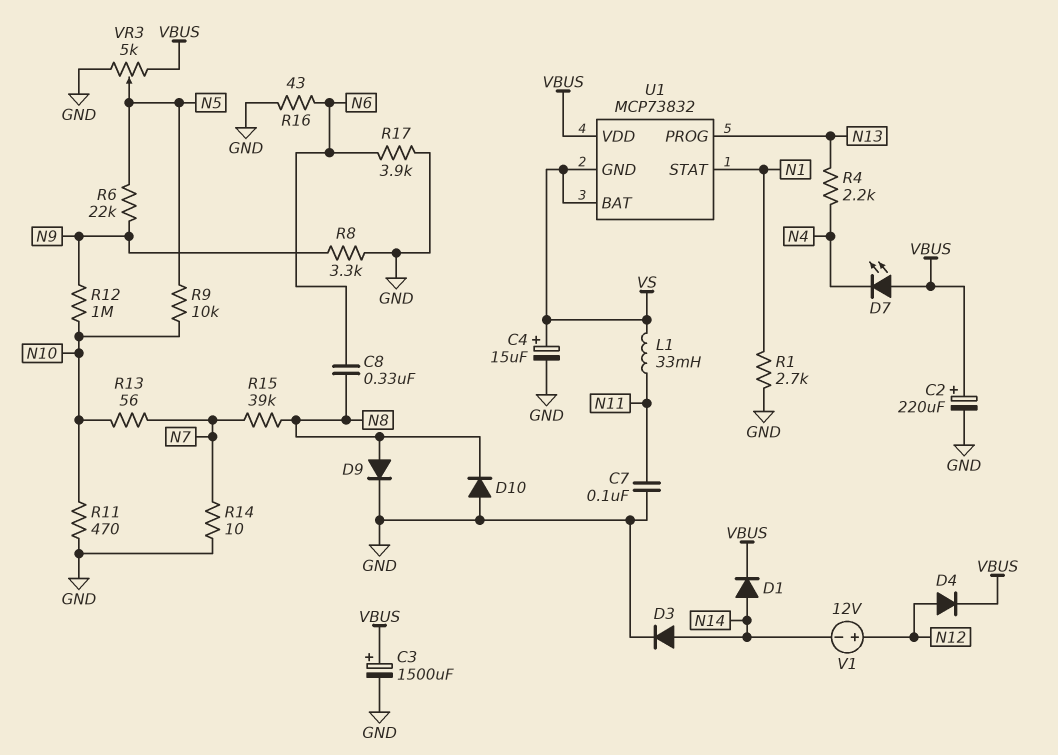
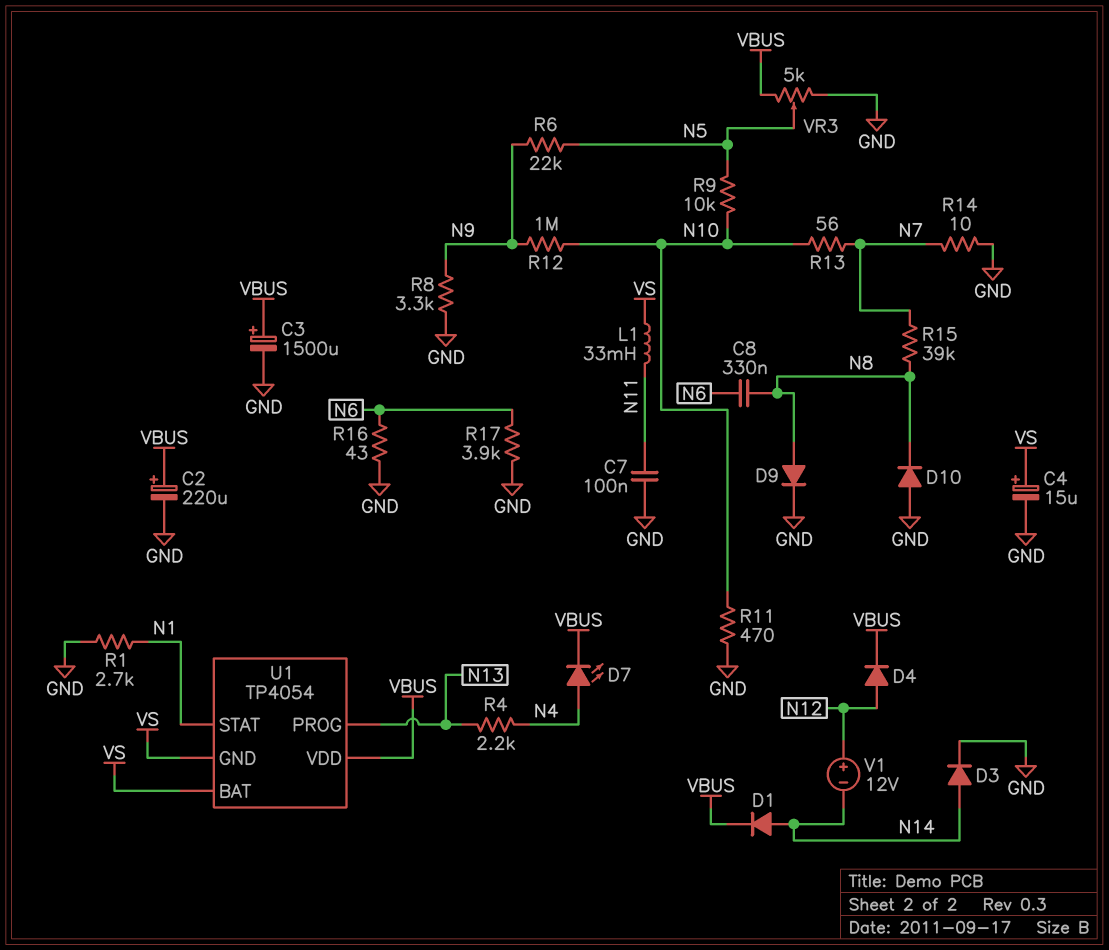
D7: LED (A VBUS, K N4) -> LED (A N4, K VBUS)
U1: MCP73832 -> TP4054

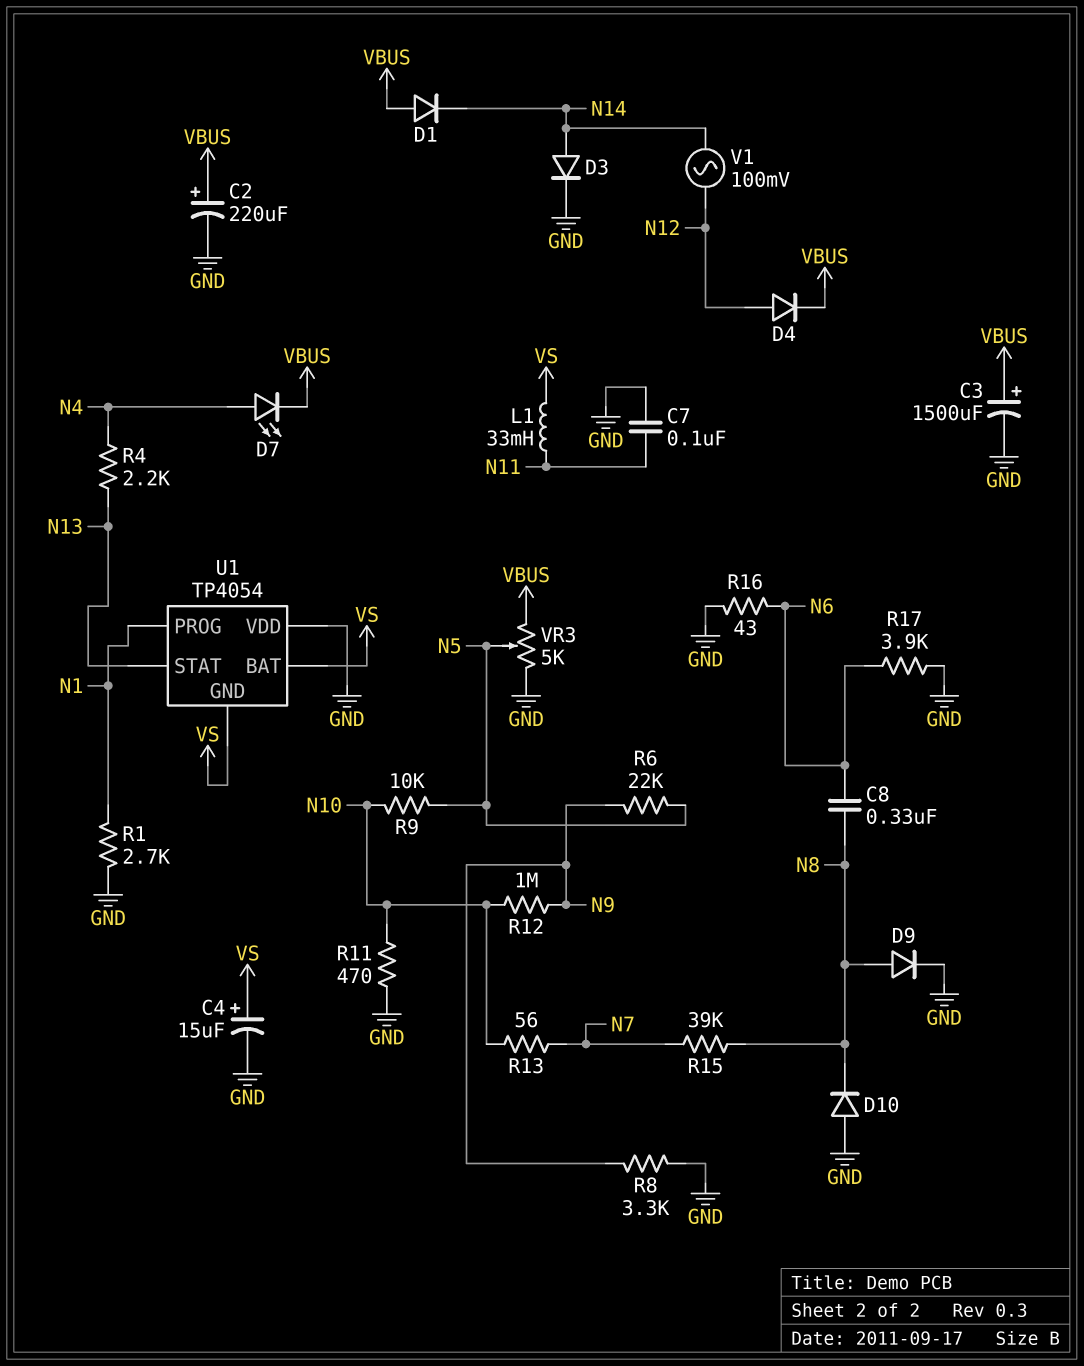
D1: diode (A N14, K VBUS) -> diode (A VBUS, K N14)
R14: 10 (GND, N7) -> none
U1 pin PROG: N13 -> N1
U1 pin STAT: N1 -> N13
U1 pin VDD: VBUS -> GND
V1: 12V (plus N12, minus N14) -> AC 100mV (N12, N14)

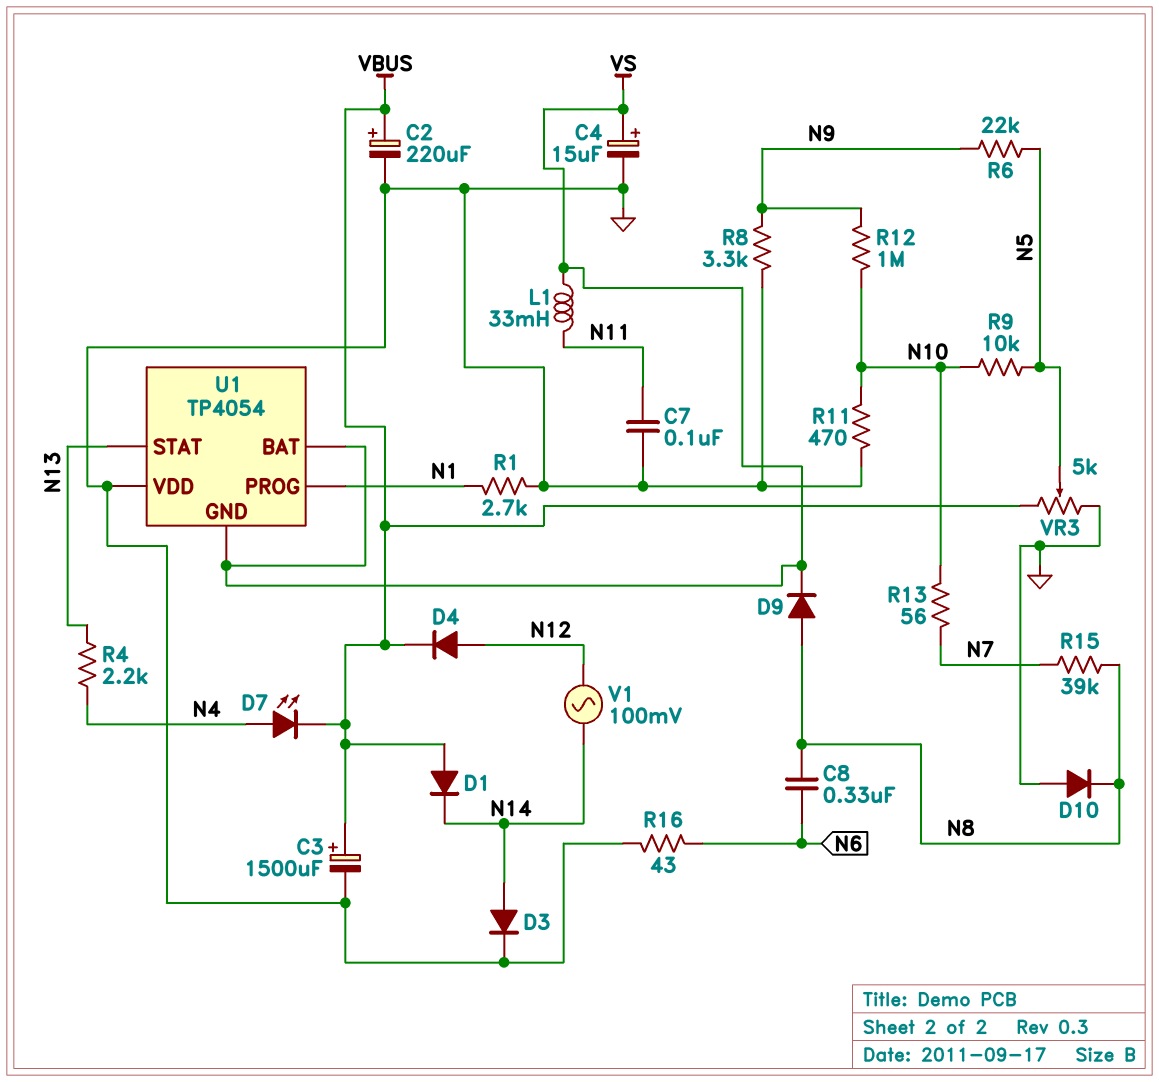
D9: diode (A N8, K GND) -> diode (A N8, K VS)
R17: 3.9k (GND, N6) -> none

